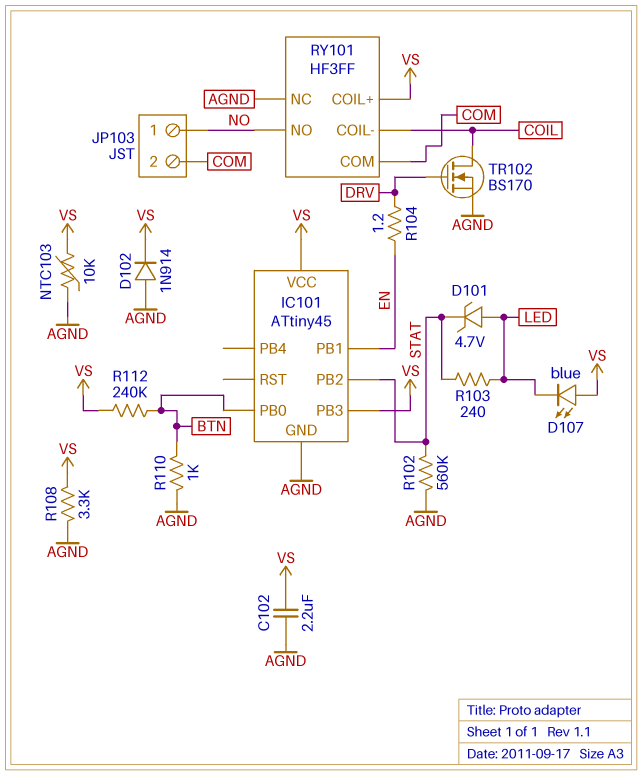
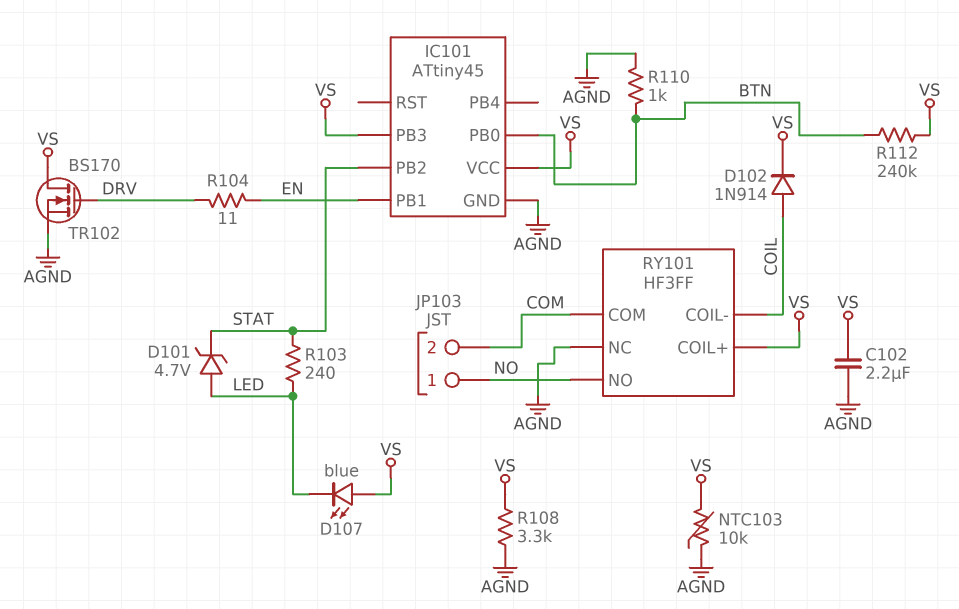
D102: diode 1N914 (A AGND, K VS) -> diode 1N914 (A COIL, K VS)
R102: 560k (AGND, STAT) -> none
R104: 1.2 (DRV, EN) -> 11 (DRV, EN)
TR102: NMOS BS170 (G DRV, D COIL, S AGND) -> NMOS BS170 (G DRV, D VS, S AGND)

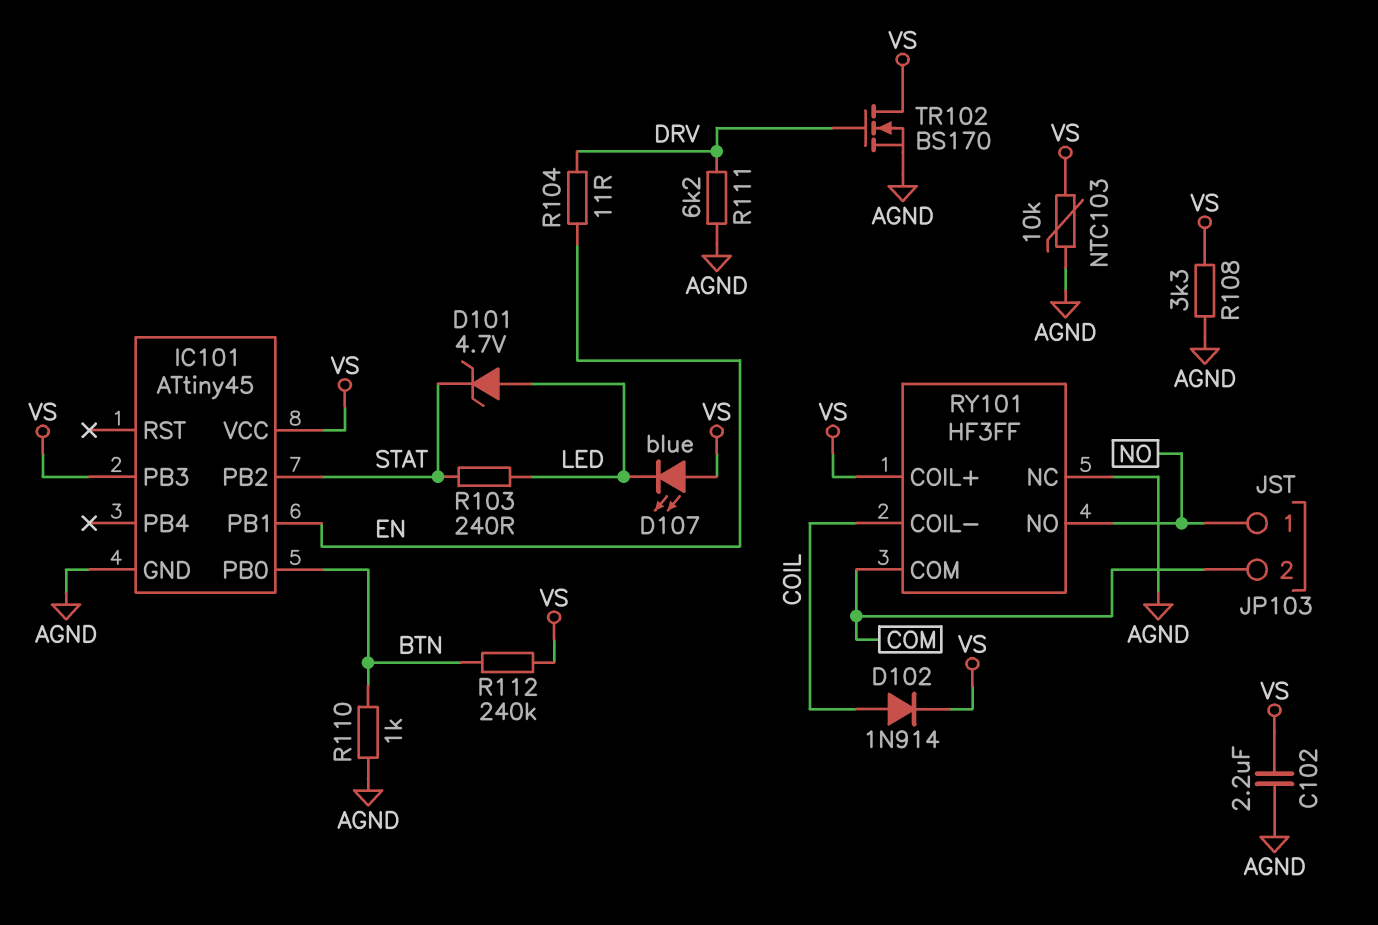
R111: none -> 6.2k (AGND, DRV)

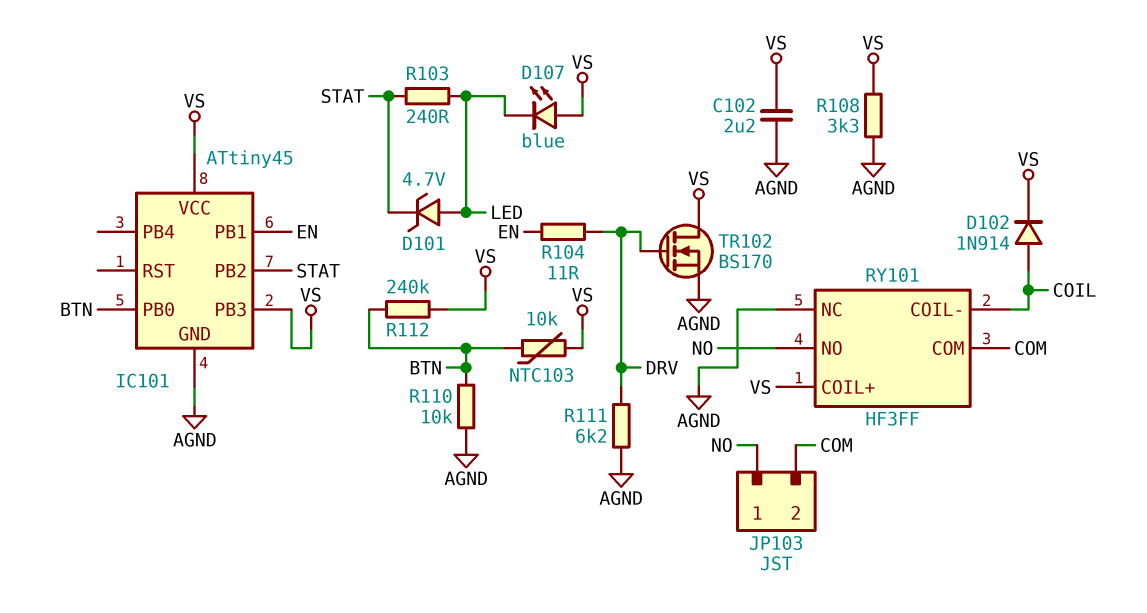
NTC103: 10k (AGND, VS) -> 10k (BTN, VS)
R110: 1k (AGND, BTN) -> 10k (AGND, BTN)

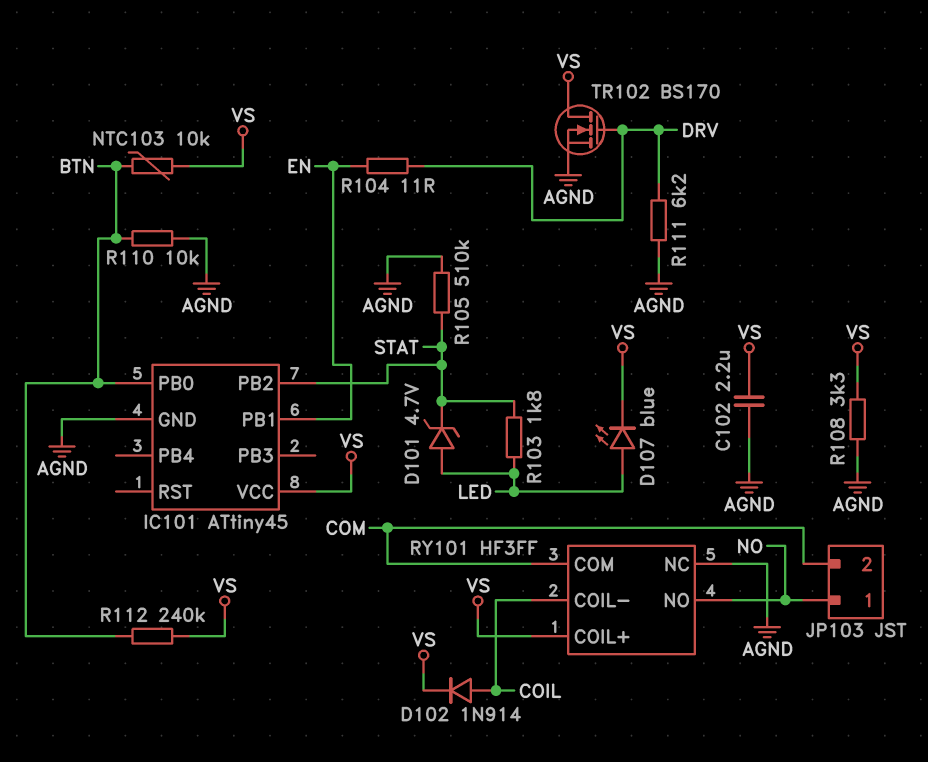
D107: LED blue (A VS, K LED) -> LED blue (A LED, K VS)
IC101 pin PB3: VS -> none
R103: 240 (LED, STAT) -> 1.8k (LED, STAT)
R105: none -> 510k (AGND, STAT)

